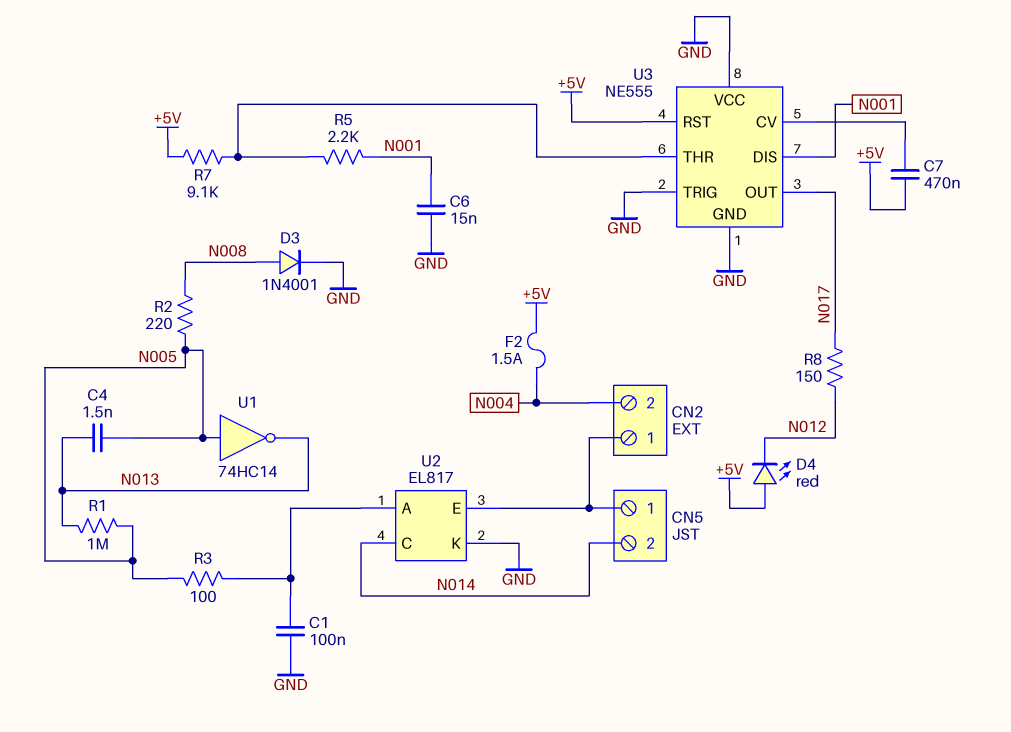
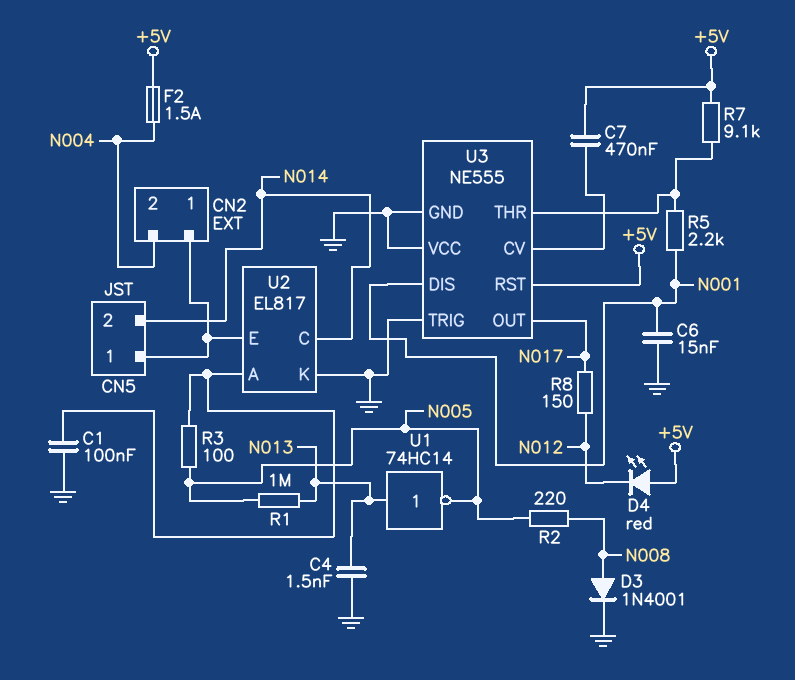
C4: 1.5nF (N005, N013) -> 1.5nF (GND, N013)
U1: NOT 74HC14 (in N005, out N013) -> NOT 74HC14 (in N013, out N005)

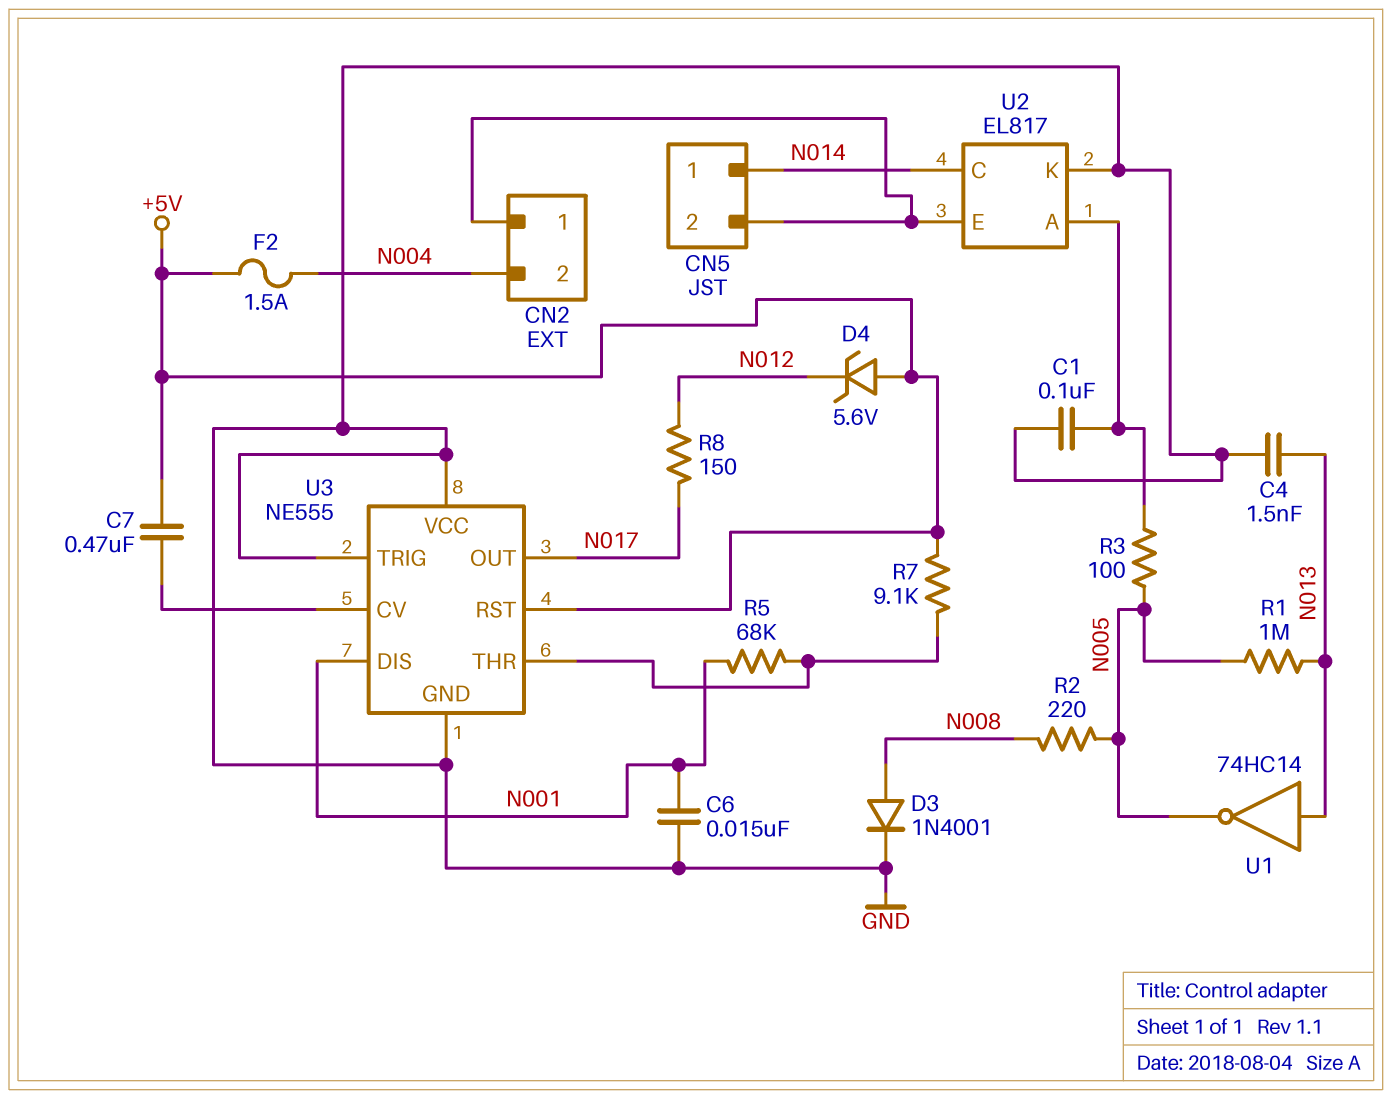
CN5 pin 1: CN2/1 -> N014
CN5 pin 2: N014 -> CN2/1
D4: LED red (A +5V, K N012) -> zener 5.6V (A +5V, K N012)
R5: 2.2k (N001, U3/THR) -> 68k (N001, U3/THR)

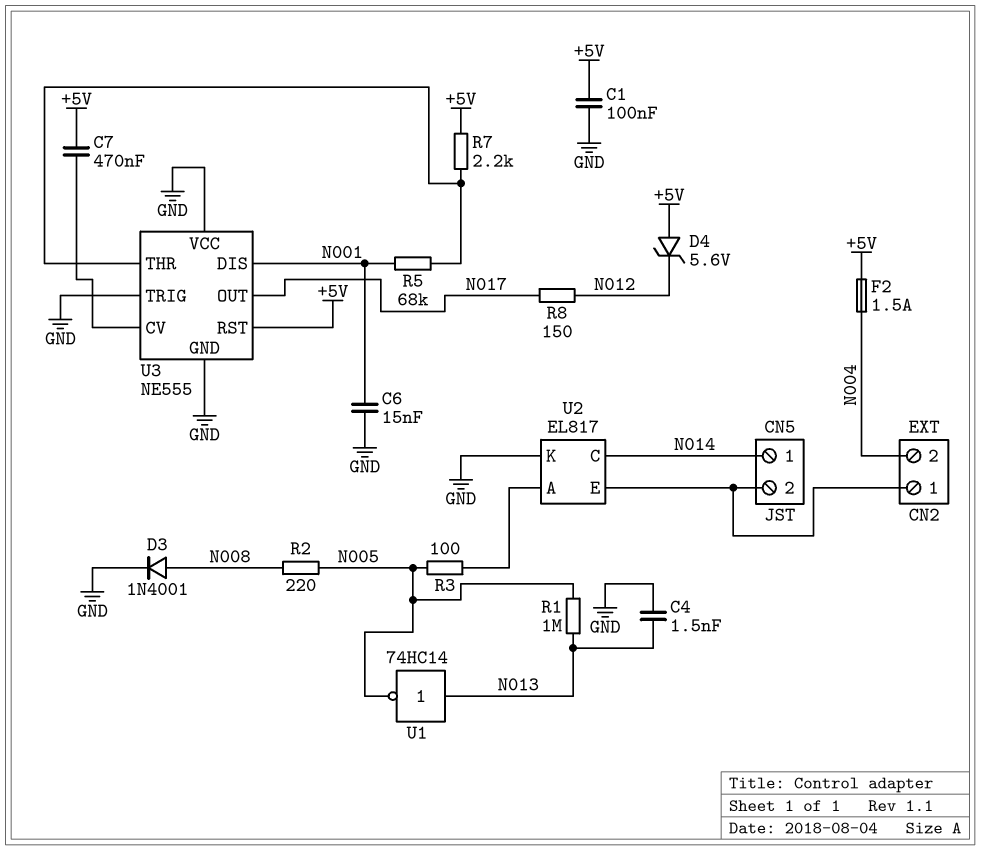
C1: 100nF (GND, U2/A) -> 100nF (+5V, GND)
R7: 9.1k (+5V, U3/THR) -> 2.2k (+5V, U3/THR)

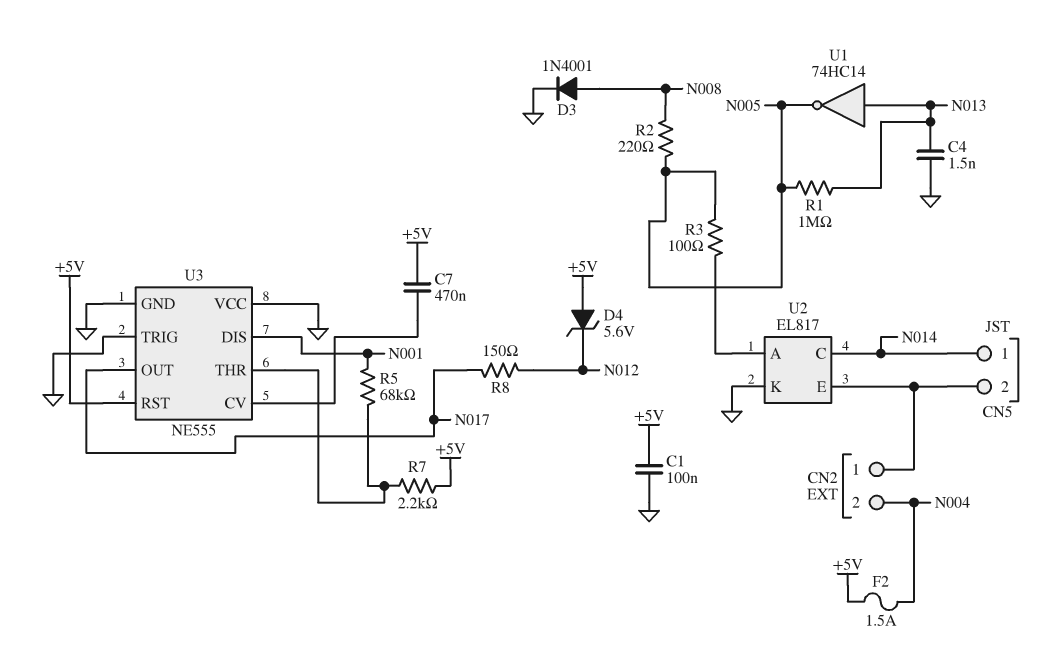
C6: 15nF (GND, N001) -> none

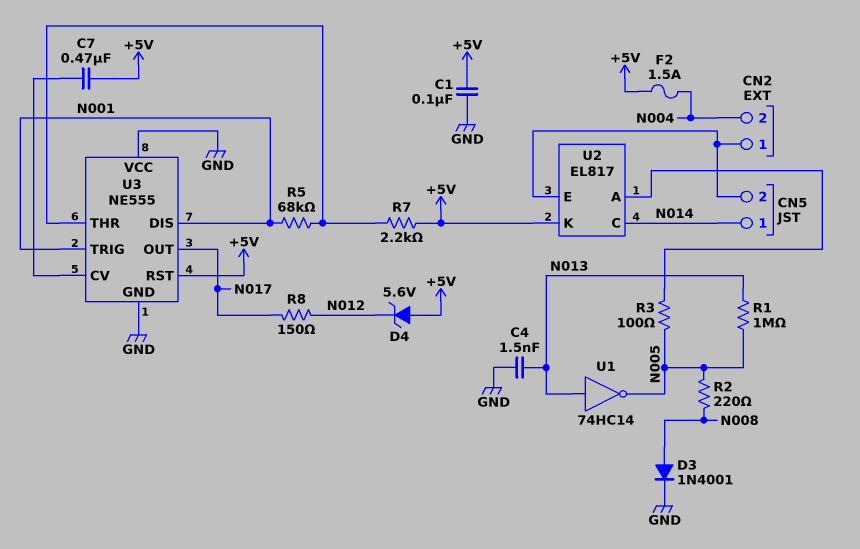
U2 pin K: GND -> +5V
U3 pin TRIG: GND -> N001

